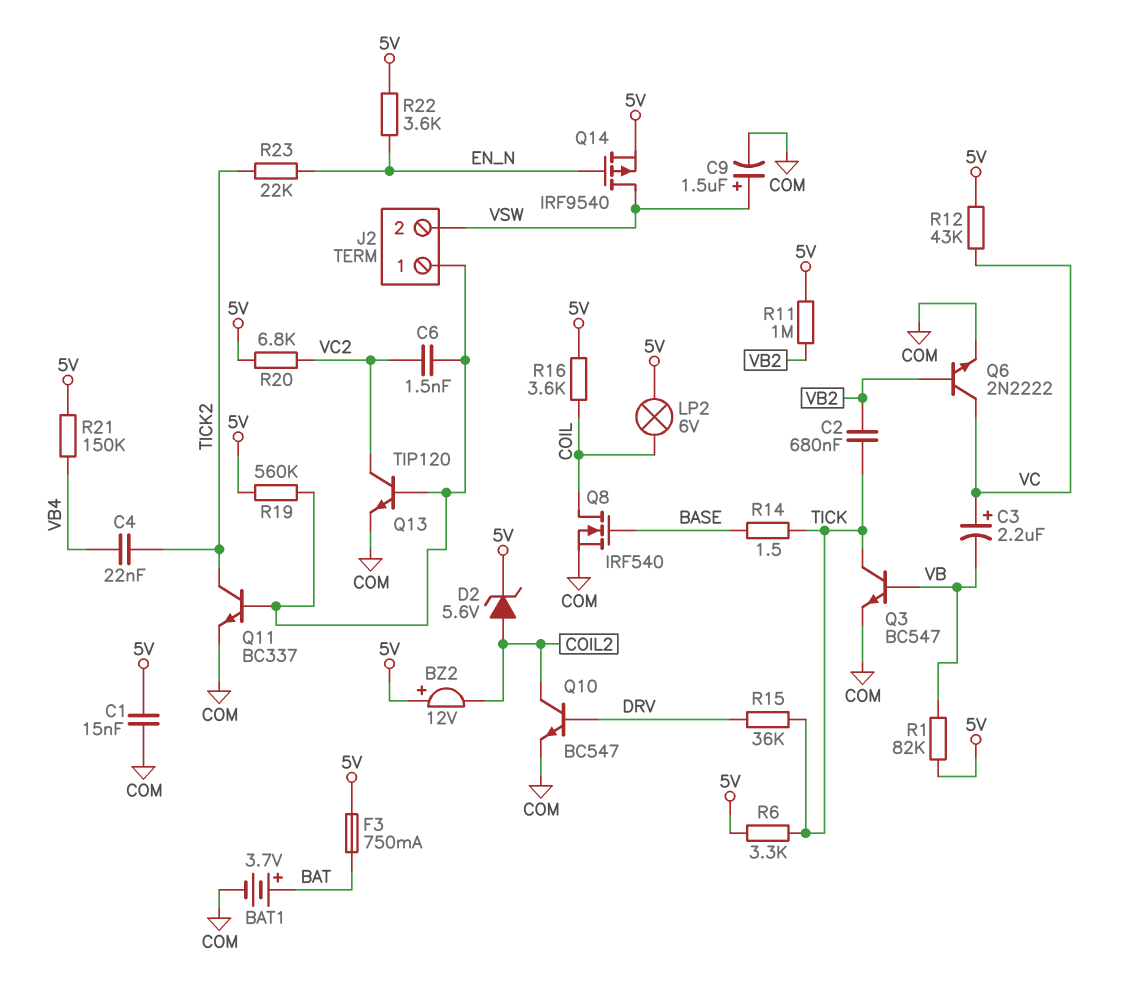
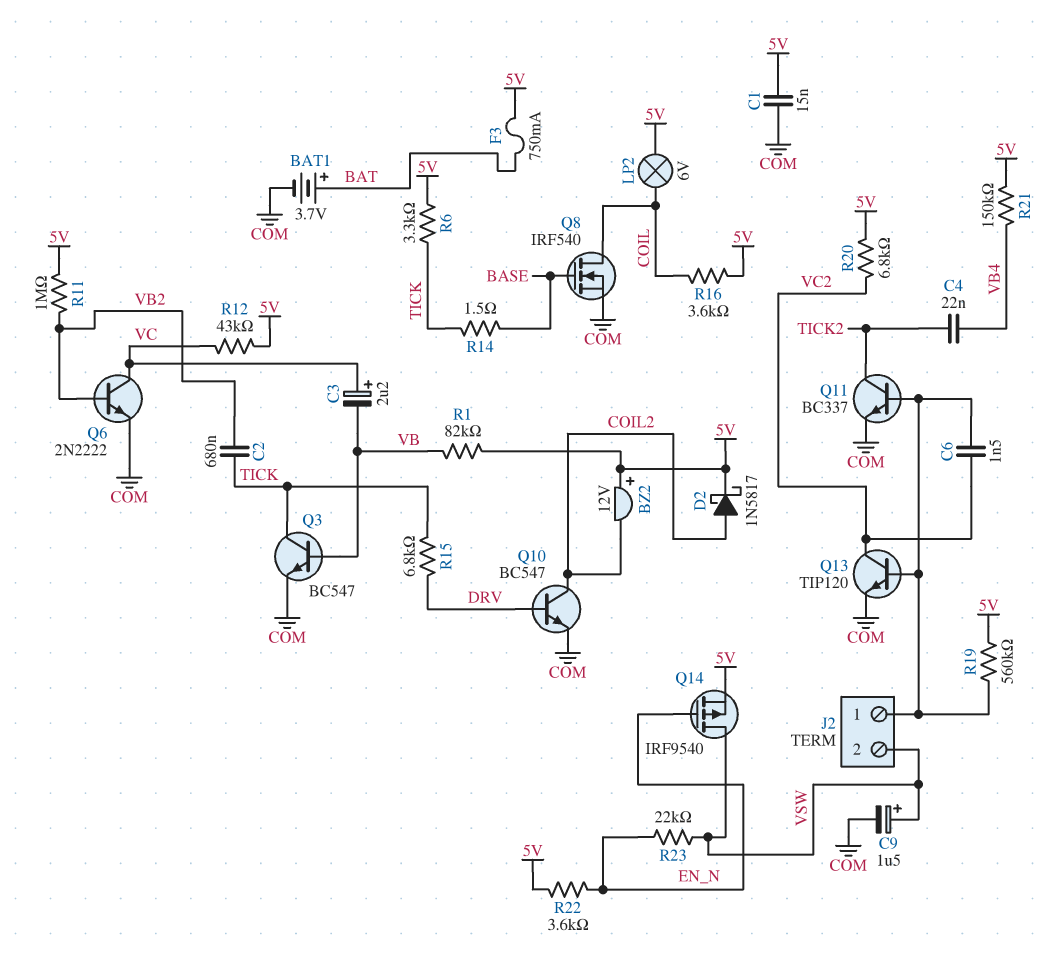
D2: zener 5.6V (A COIL2, K 5V) -> schottky 1N5817 (A COIL2, K 5V)
R15: 36k (DRV, TICK) -> 6.8k (DRV, TICK)
R23: 22k (EN_N, TICK2) -> 22k (EN_N, VSW)

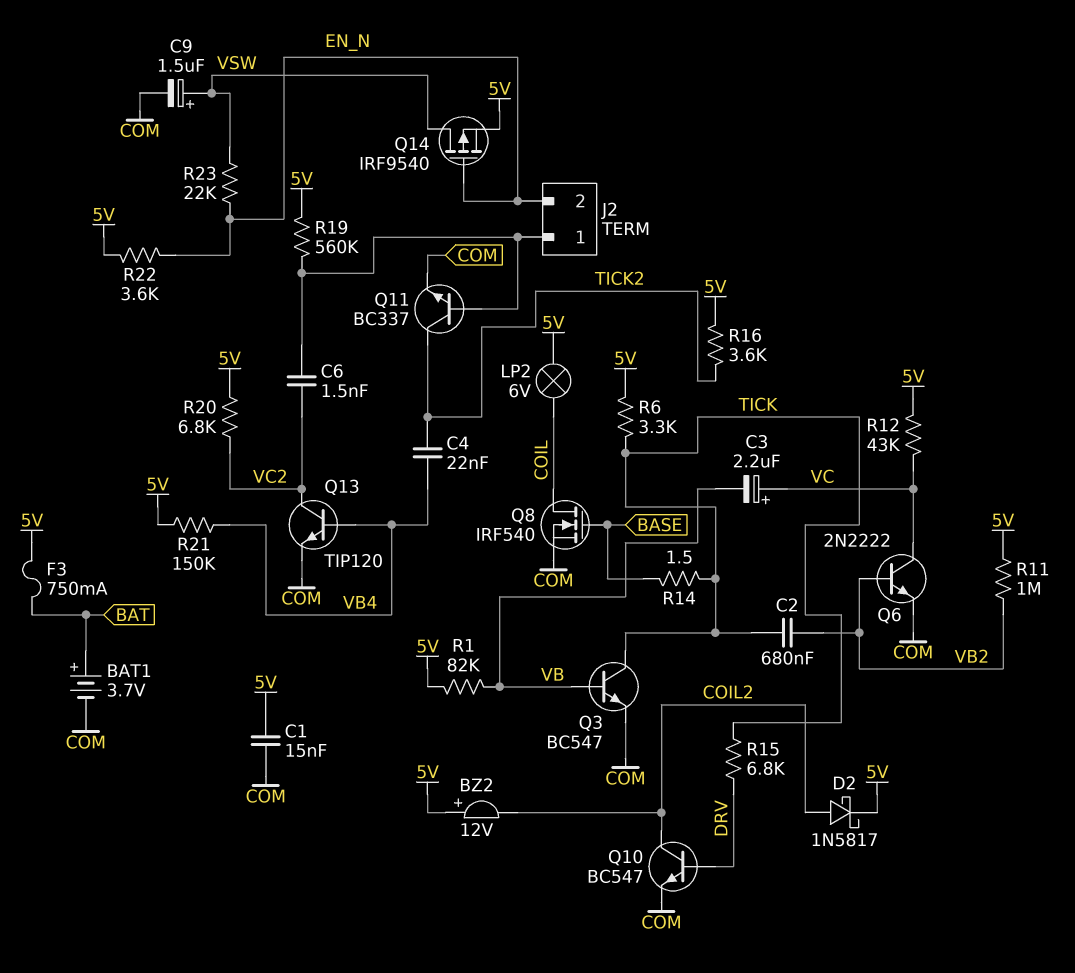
J2 pin 2: VSW -> EN_N
Q13: NPN TIP120 (B J2/1, C VC2, E COM) -> NPN TIP120 (B VB4, C VC2, E COM)
R16: 3.6k (5V, COIL) -> 3.6k (5V, TICK2)

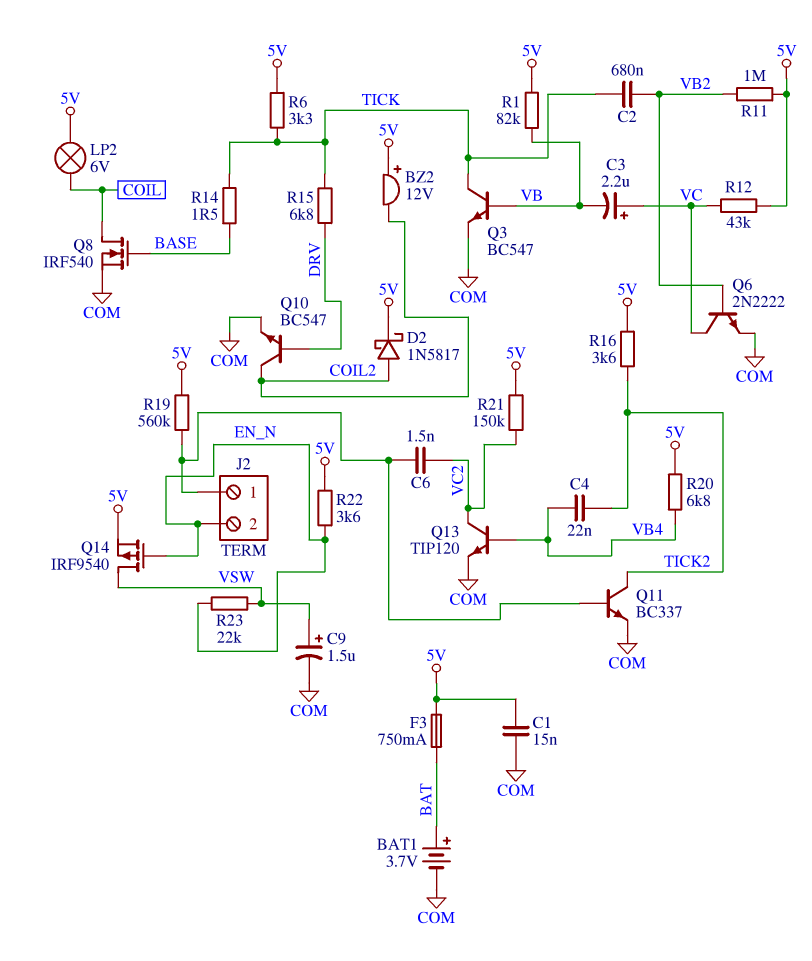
R20: 6.8k (5V, VC2) -> 6.8k (5V, VB4)
R21: 150k (5V, VB4) -> 150k (5V, VC2)

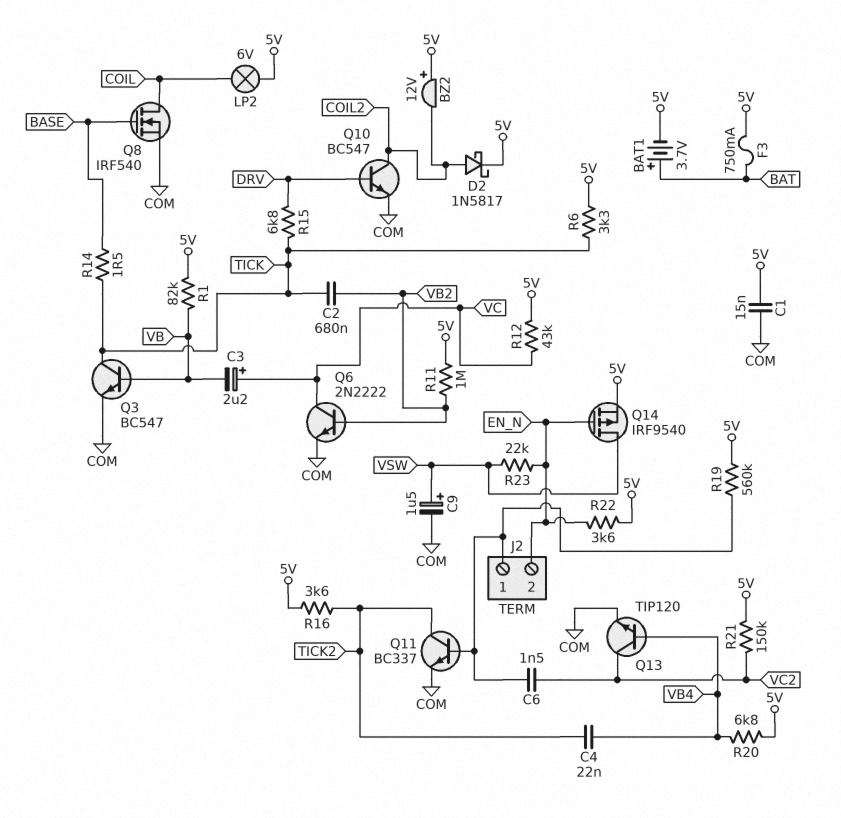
BAT1: 3.7V (plus BAT, minus COM) -> 3.7V (plus BAT, minus 5V)

